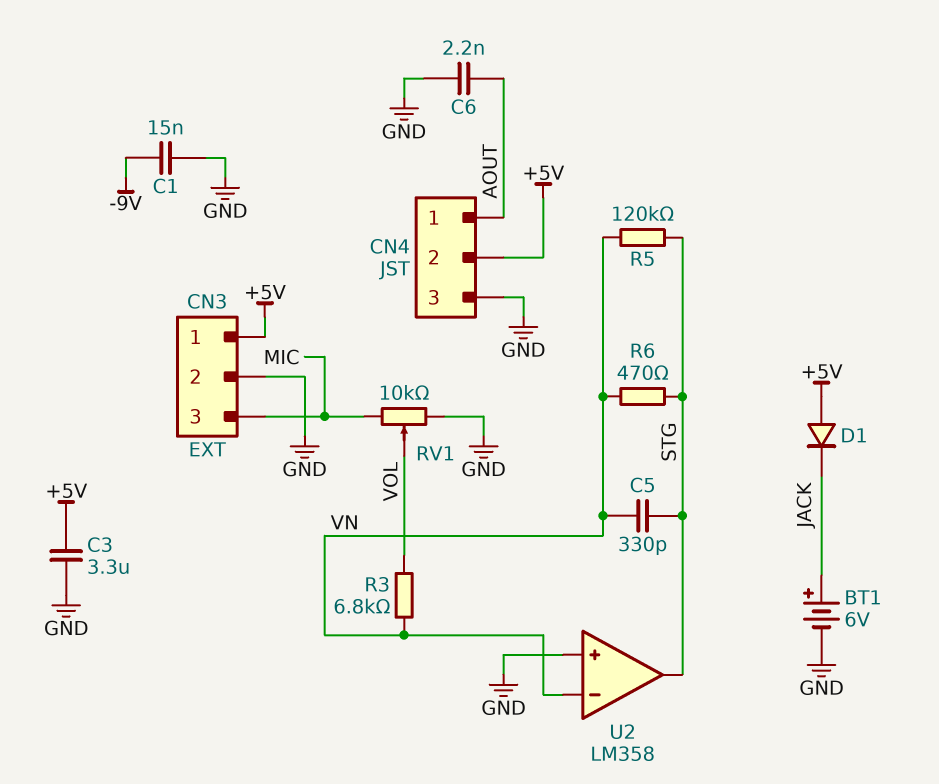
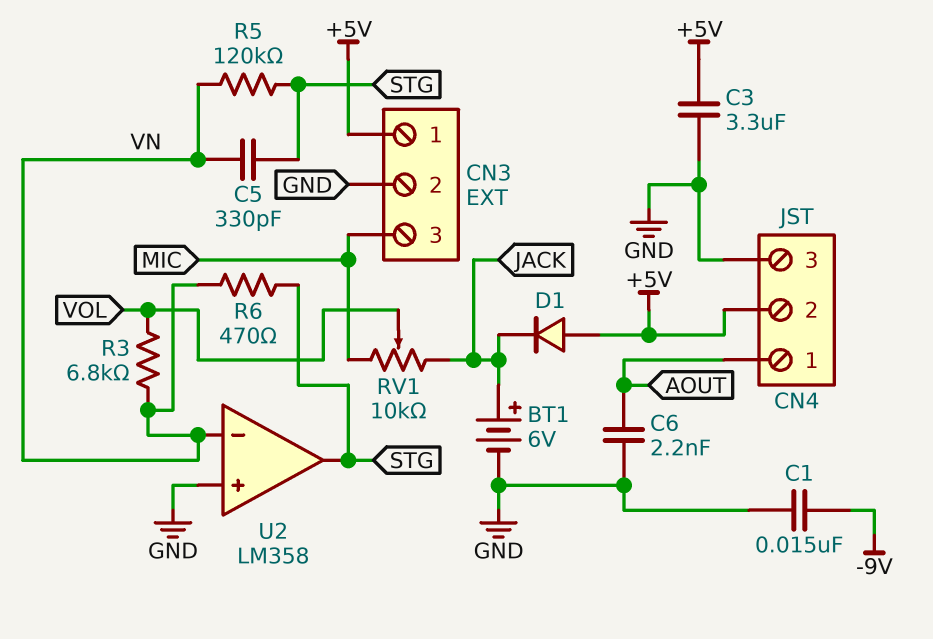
RV1: 10k (GND, MIC, wiper VOL) -> 10k (JACK, MIC, wiper VOL)

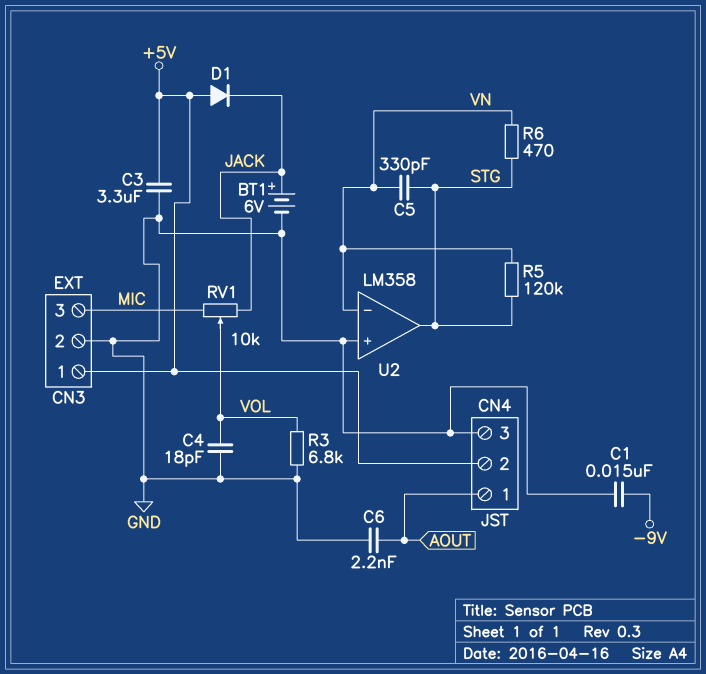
C4: none -> 18pF (GND, VOL)
R3: 6.8k (VN, VOL) -> 6.8k (GND, VOL)

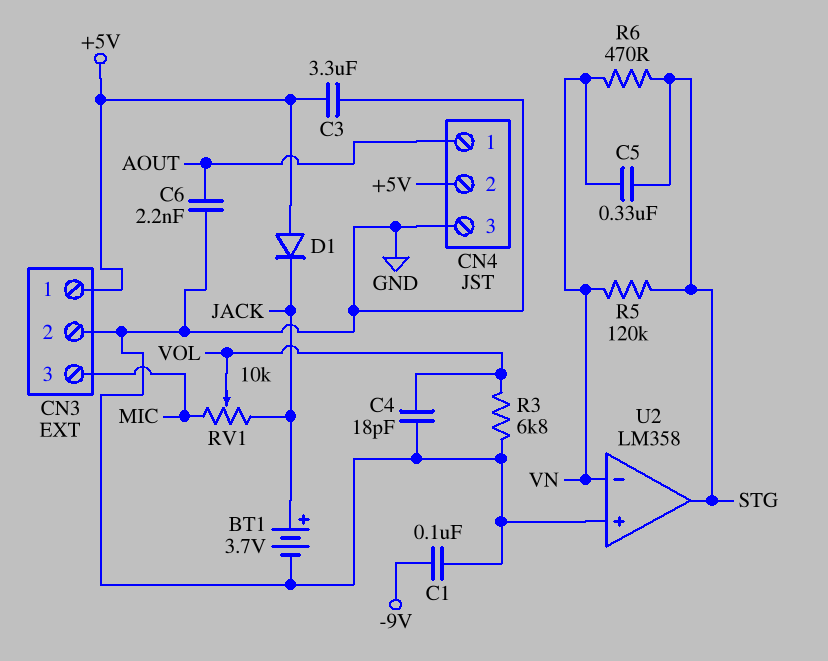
BT1: 6V (plus JACK, minus GND) -> 3.7V (plus JACK, minus GND)
C1: 15nF (-9V, GND) -> 100nF (-9V, GND)
C5: 330pF (STG, VN) -> 330nF (STG, VN)

